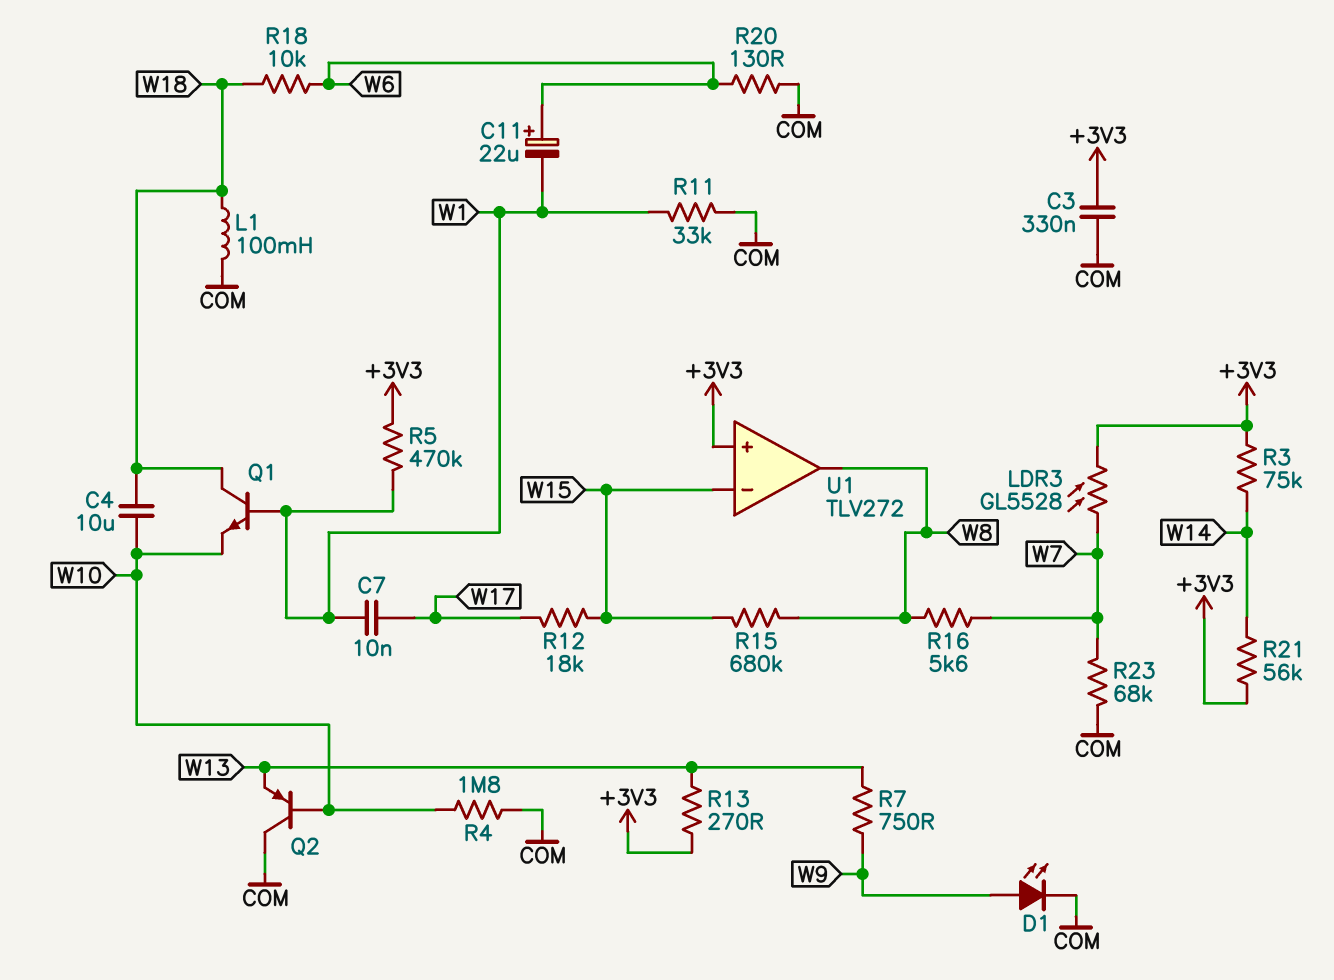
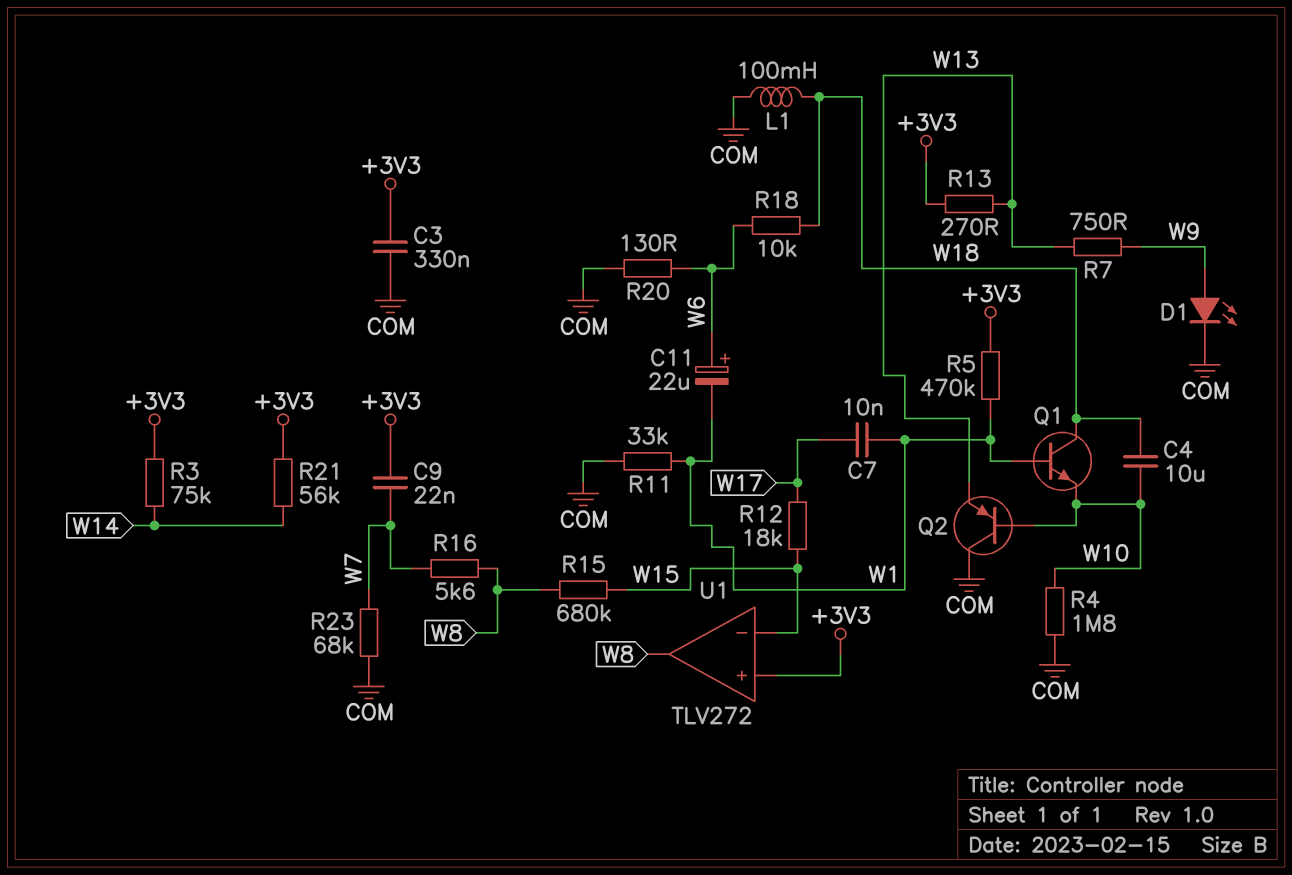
C9: none -> 22nF (+3V3, W7)
LDR3: GL5528 (+3V3, W7) -> none

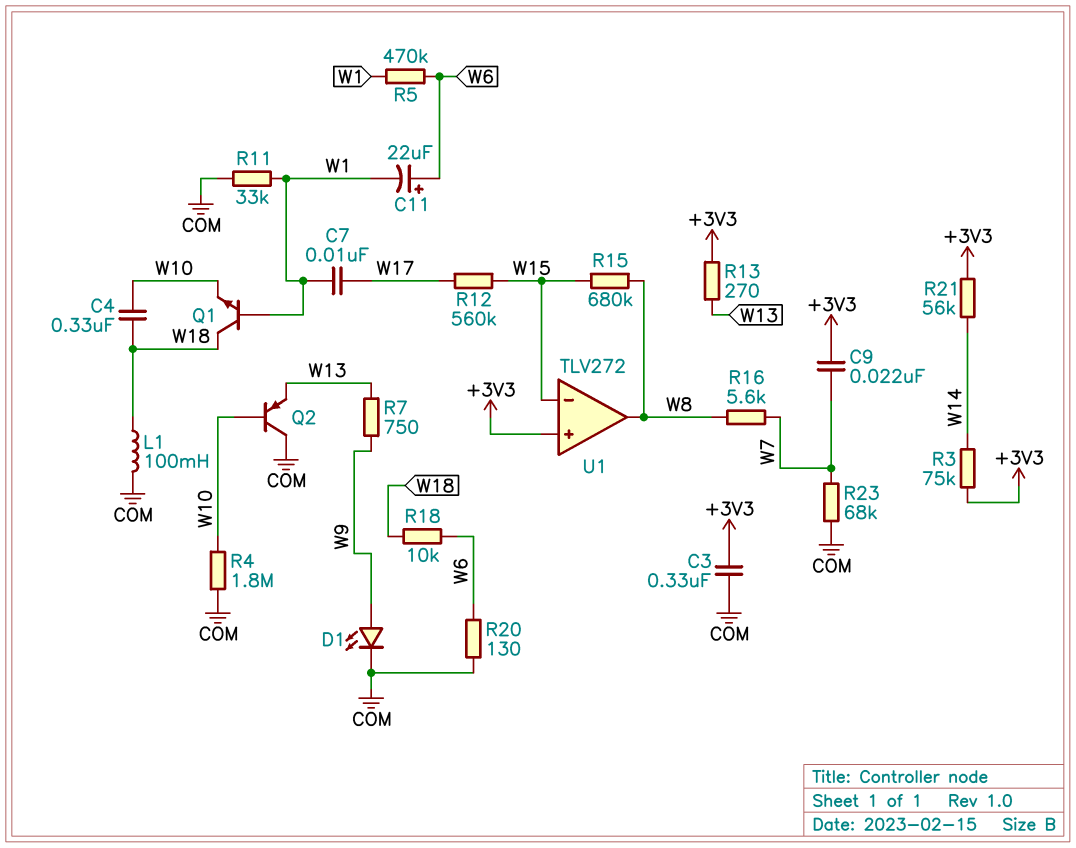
C4: 10uF (W10, W18) -> 330nF (W10, W18)
R5: 470k (+3V3, W1) -> 470k (W1, W6)
R12: 18k (W15, W17) -> 560k (W15, W17)

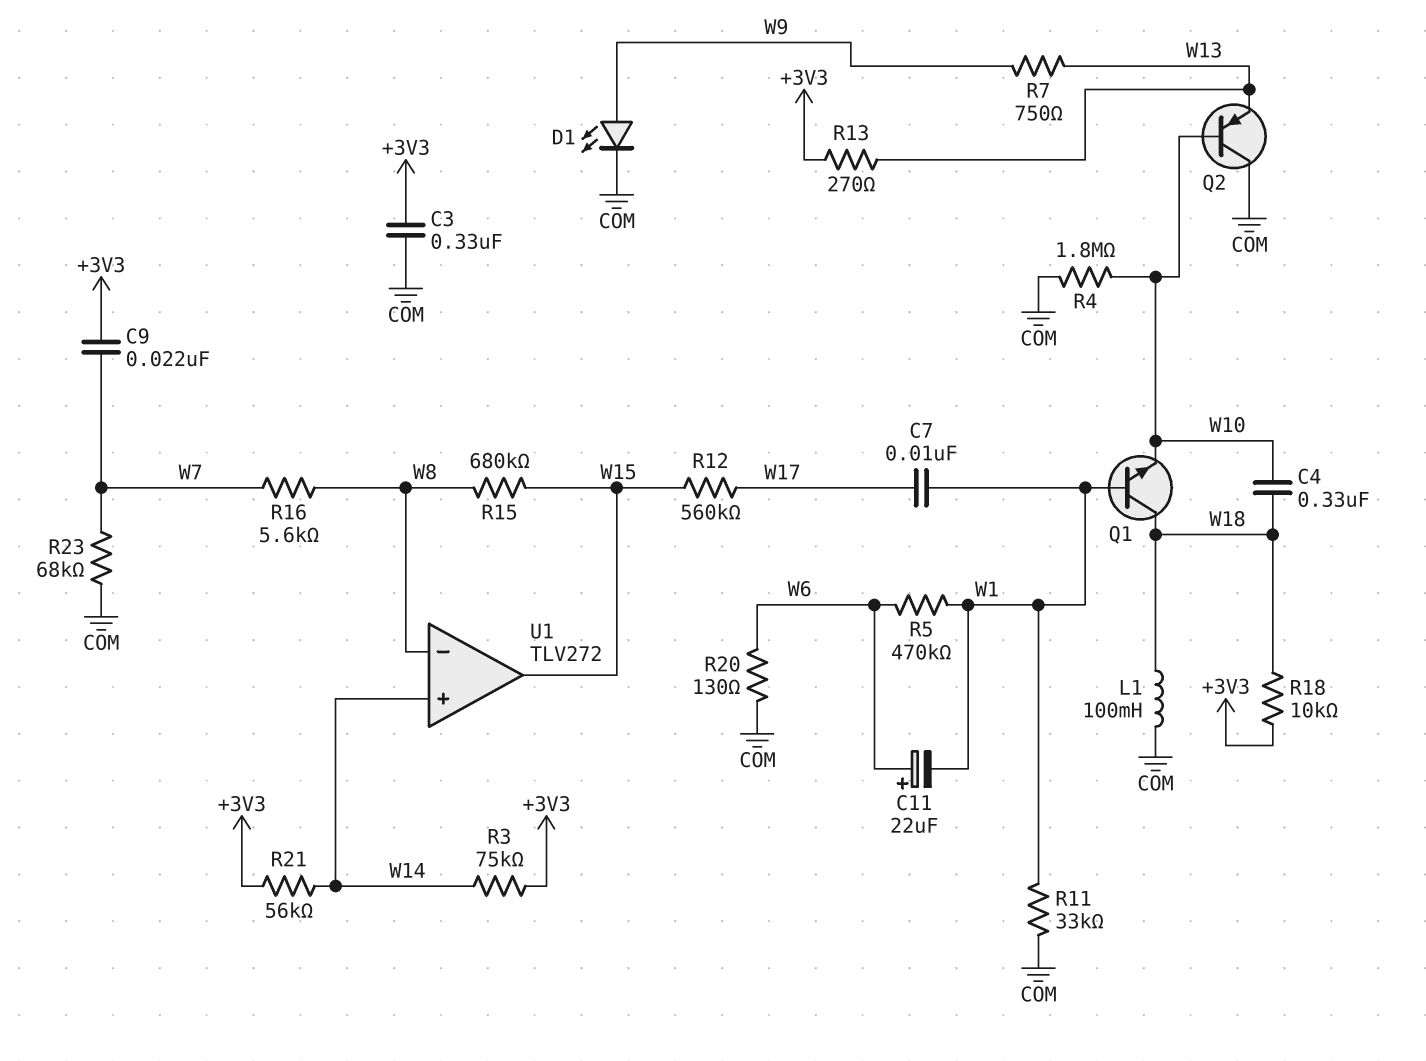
R18: 10k (W6, W18) -> 10k (+3V3, W18)
U1 pin in+: +3V3 -> W14
U1 pin in-: W15 -> W8
U1 pin out: W8 -> W15

